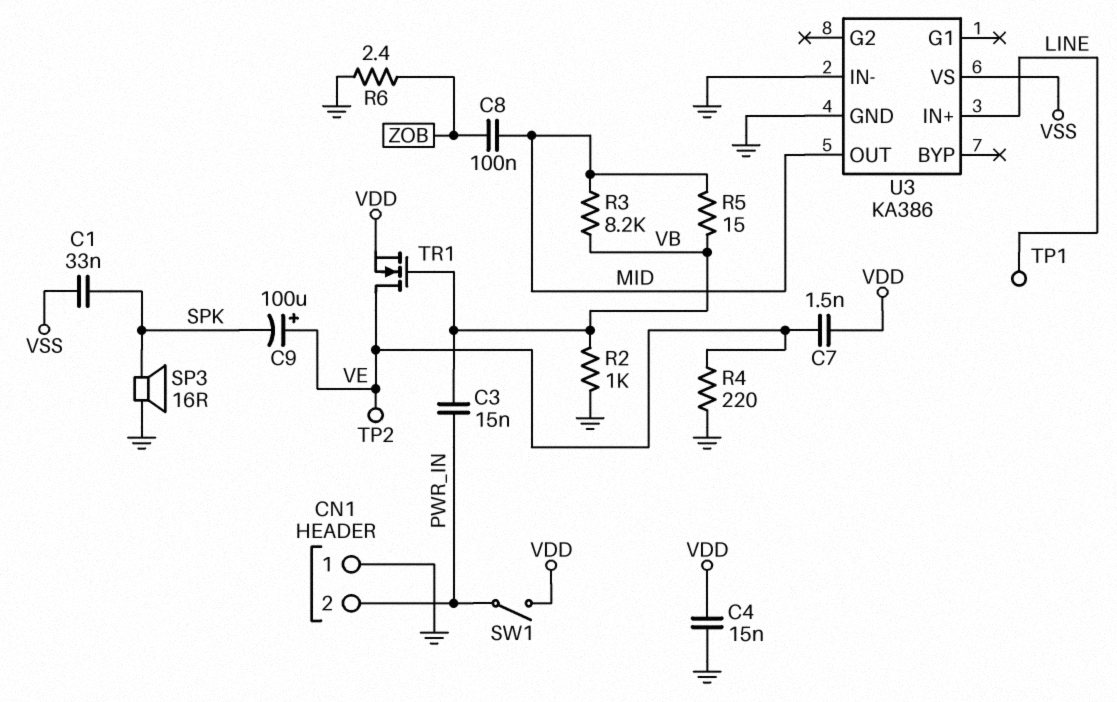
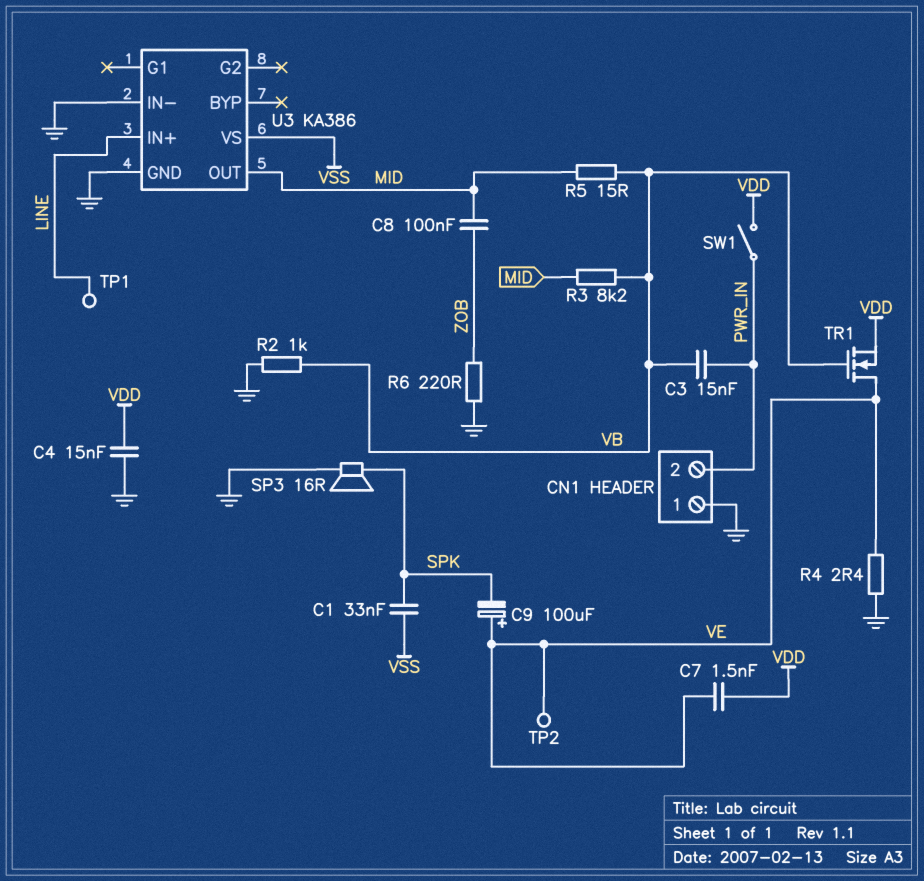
R4: 220 (GND, VE) -> 2.4 (GND, VE)
R6: 2.4 (GND, ZOB) -> 220 (GND, ZOB)

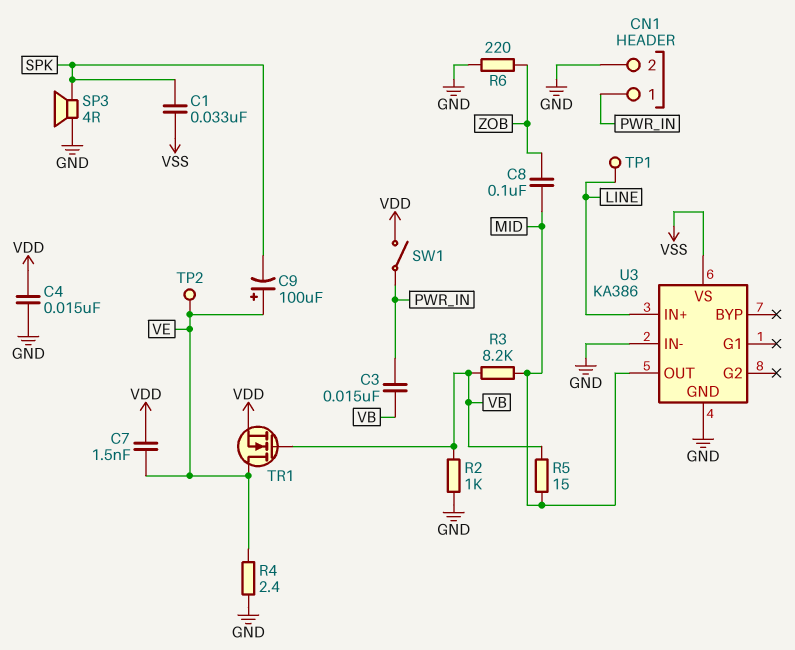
CN1 pin 1: GND -> PWR_IN
CN1 pin 2: PWR_IN -> GND
SP3: speaker 16R (GND, SPK) -> speaker 4R (GND, SPK)

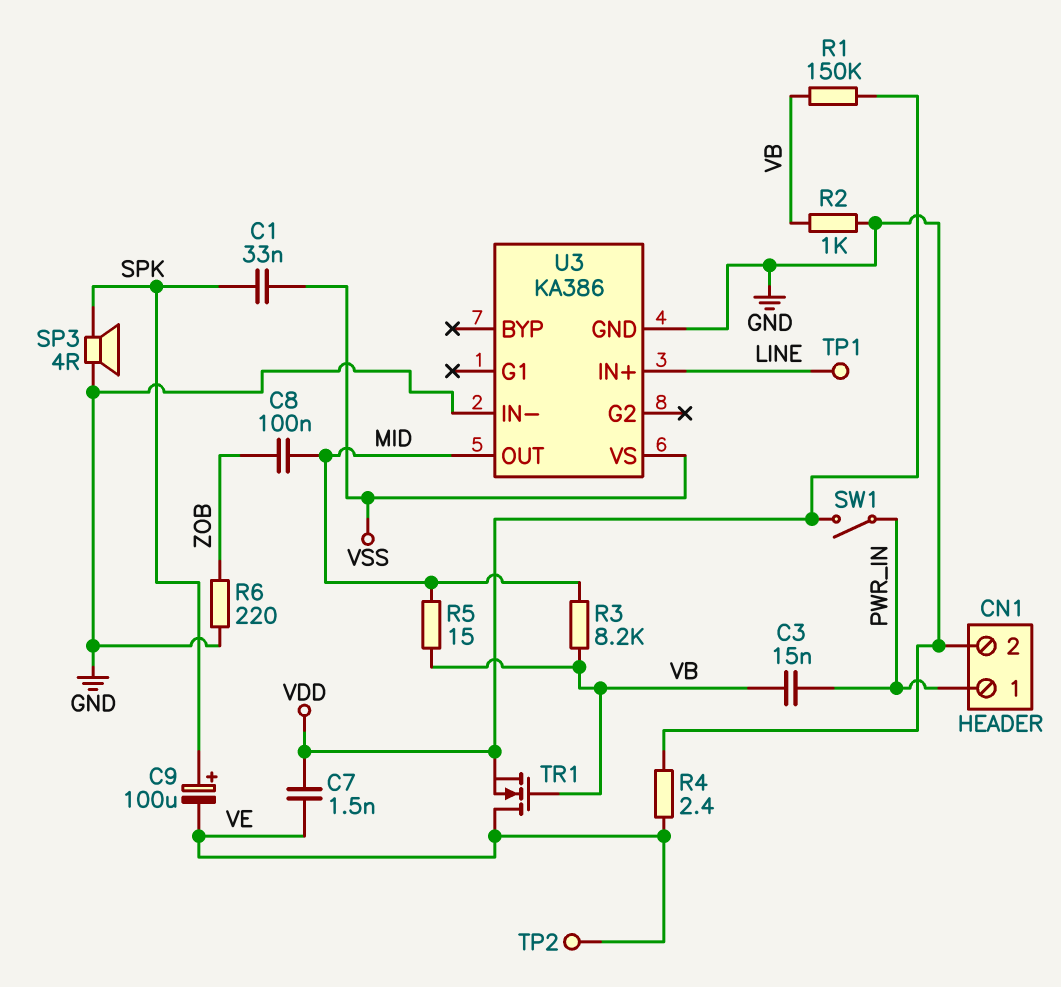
C4: 15nF (GND, VDD) -> none
C9: 100uF (plus VE, minus SPK) -> 100uF (plus SPK, minus VE)
R1: none -> 150k (VB, VDD)

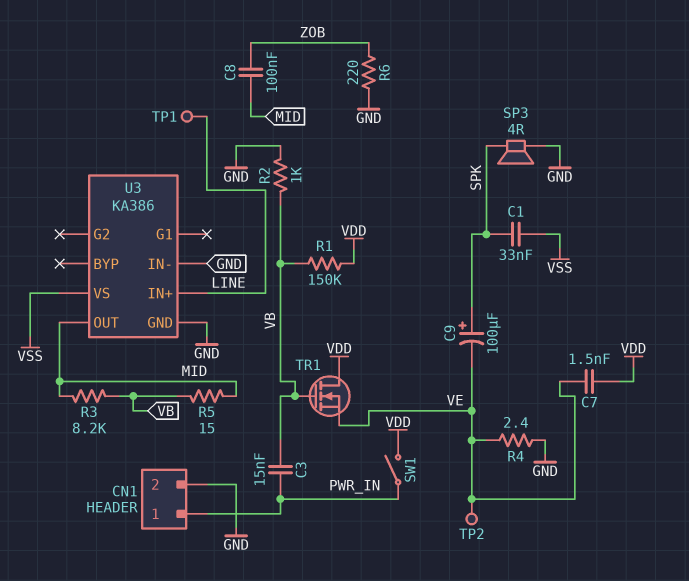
TR1: NMOS (G VB, D VE, S VDD) -> NMOS (G VB, D VDD, S VE)

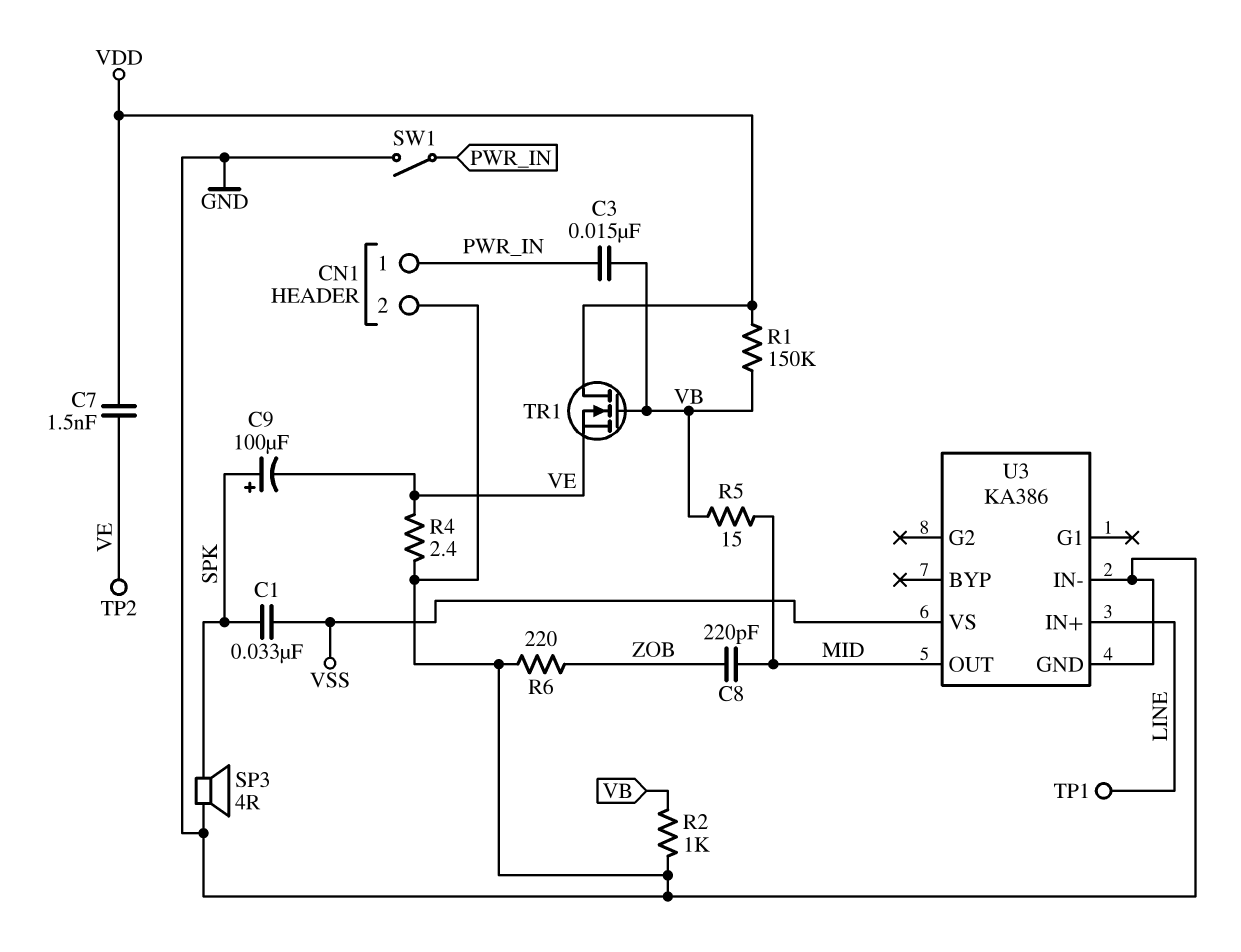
C8: 100nF (MID, ZOB) -> 220pF (MID, ZOB)
R3: 8.2k (MID, VB) -> none
SW1: switch (PWR_IN, VDD) -> switch (GND, PWR_IN)

